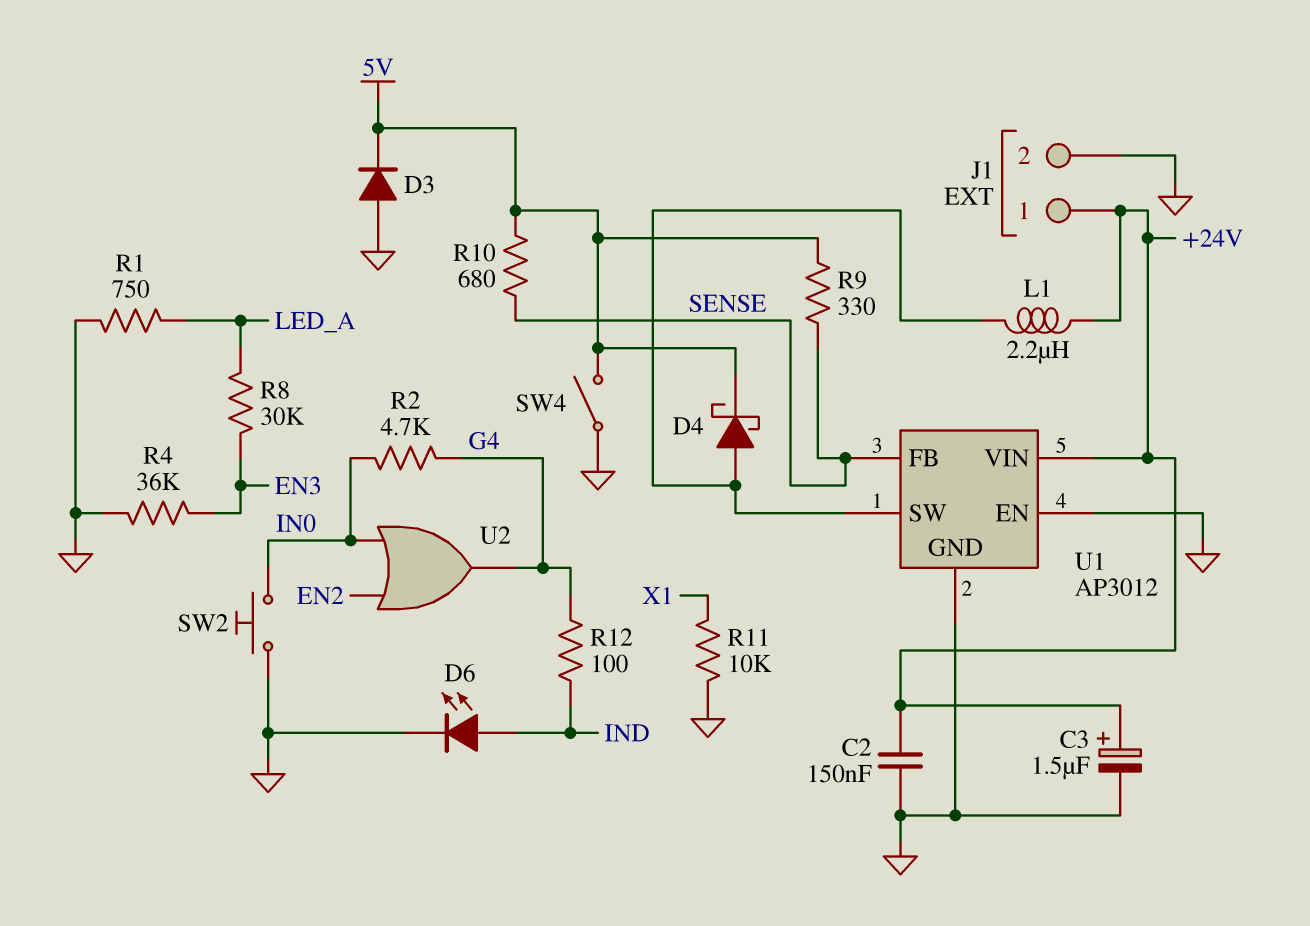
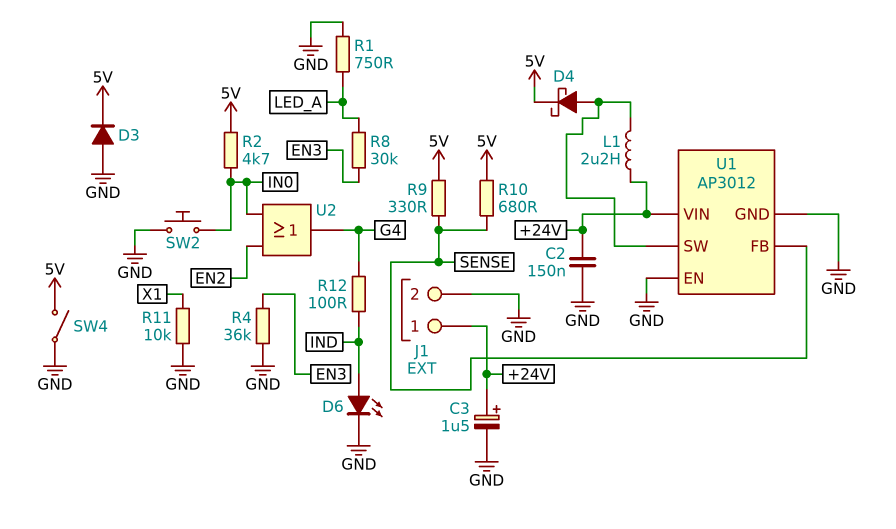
R2: 4.7k (G4, IN0) -> 4.7k (5V, IN0)

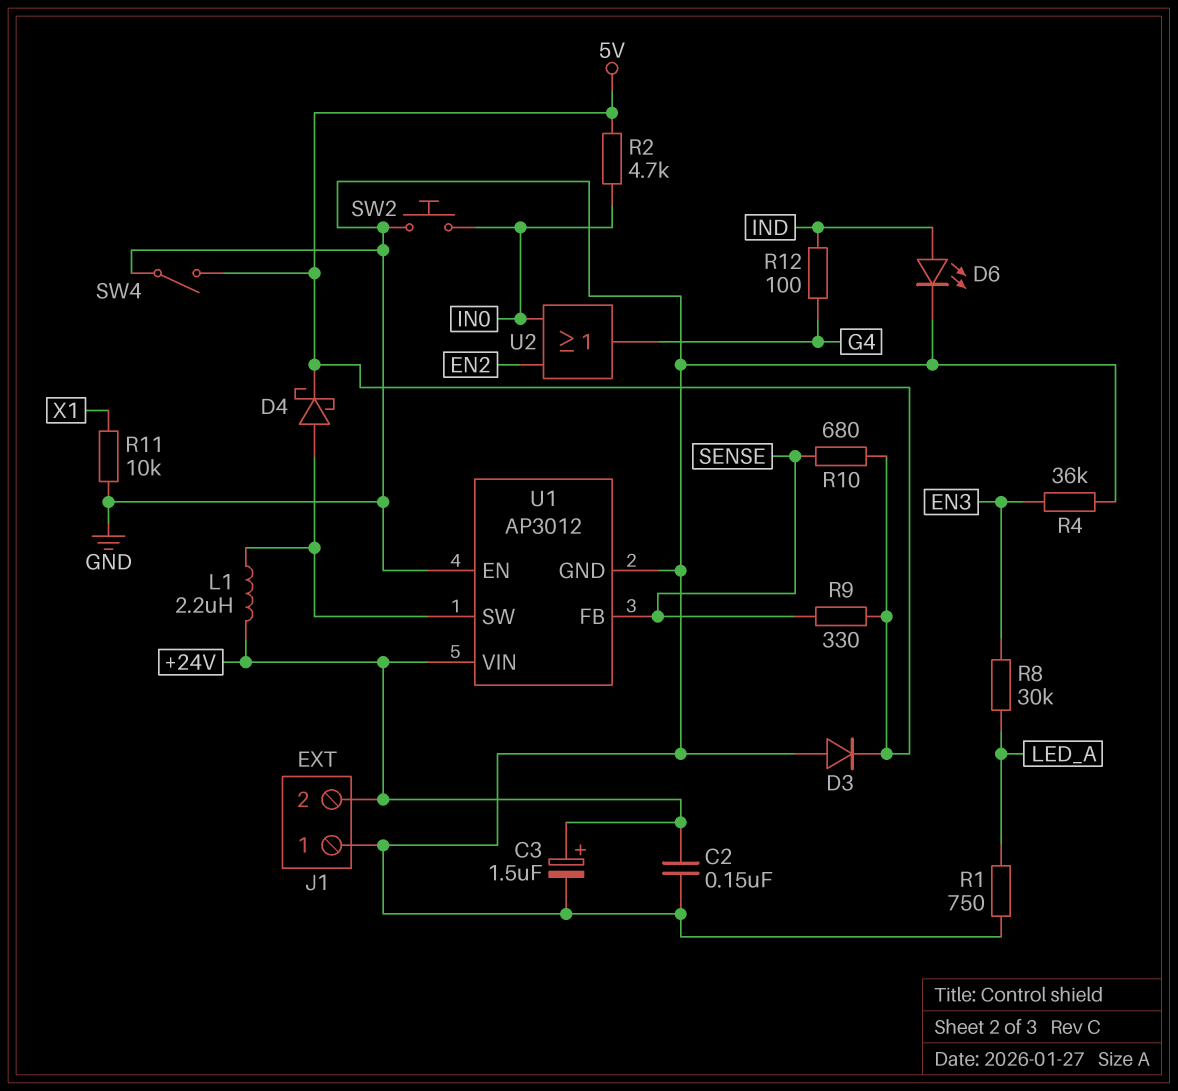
J1 pin 1: +24V -> GND
J1 pin 2: GND -> +24V

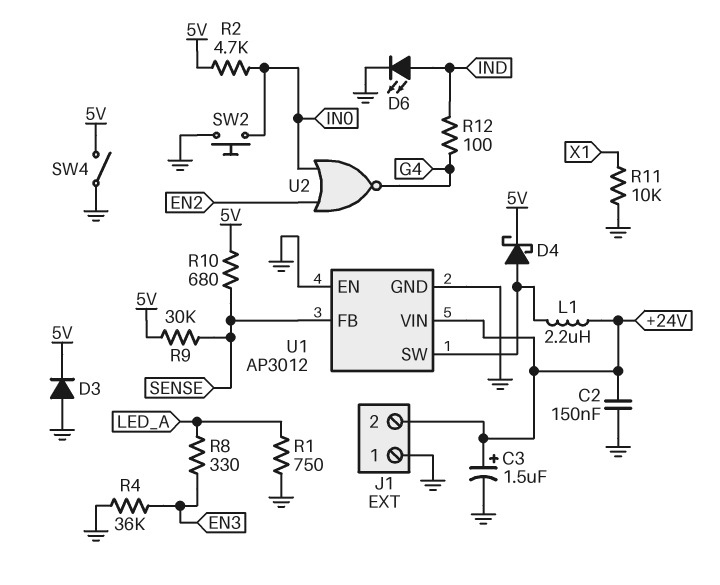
R8: 30k (EN3, LED_A) -> 330 (EN3, LED_A)
R9: 330 (5V, SENSE) -> 30k (5V, SENSE)
U2: OR (in EN2, in IN0, out G4) -> NOR (in EN2, in IN0, out G4)

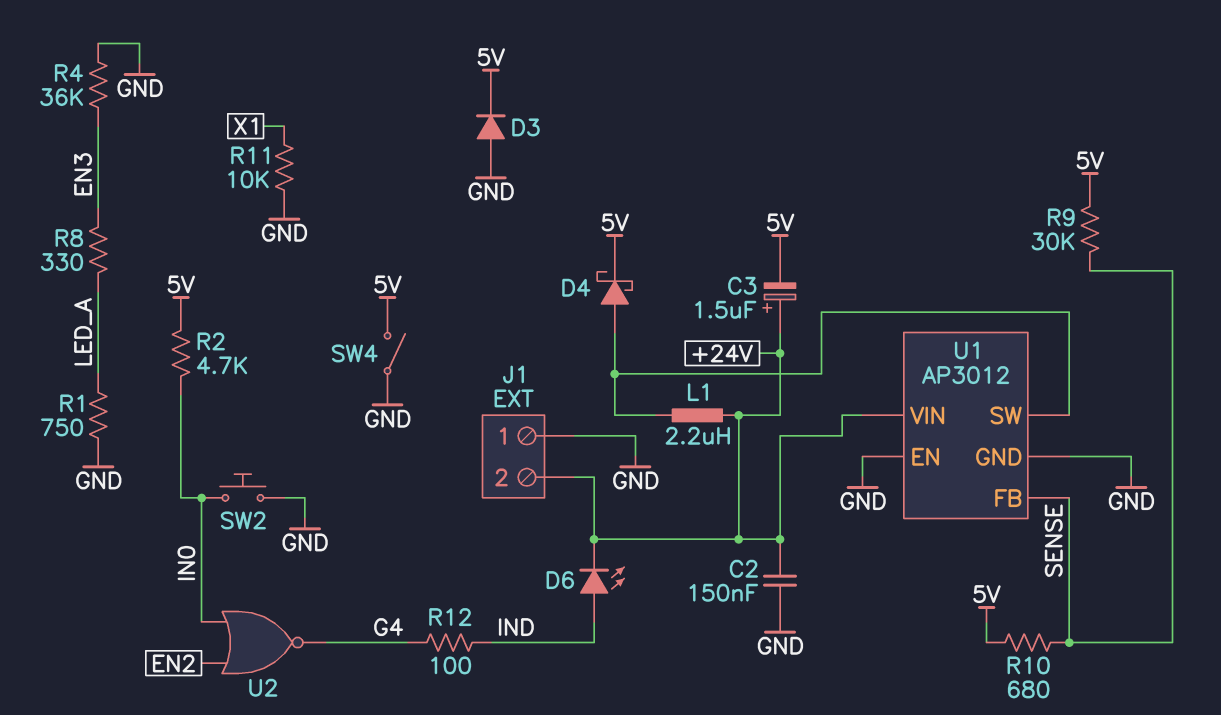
C3: 1.5uF (plus +24V, minus GND) -> 1.5uF (plus +24V, minus 5V)
D6: LED (A IND, K GND) -> LED (A IND, K +24V)

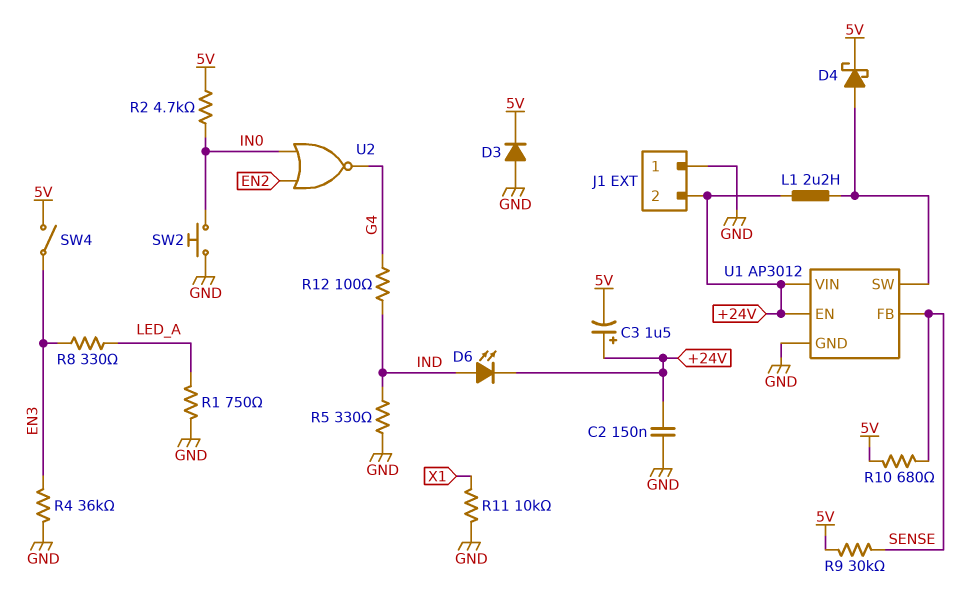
R5: none -> 330 (GND, IND)
SW4: switch (5V, GND) -> switch (5V, EN3)
U1 pin EN: GND -> +24V

